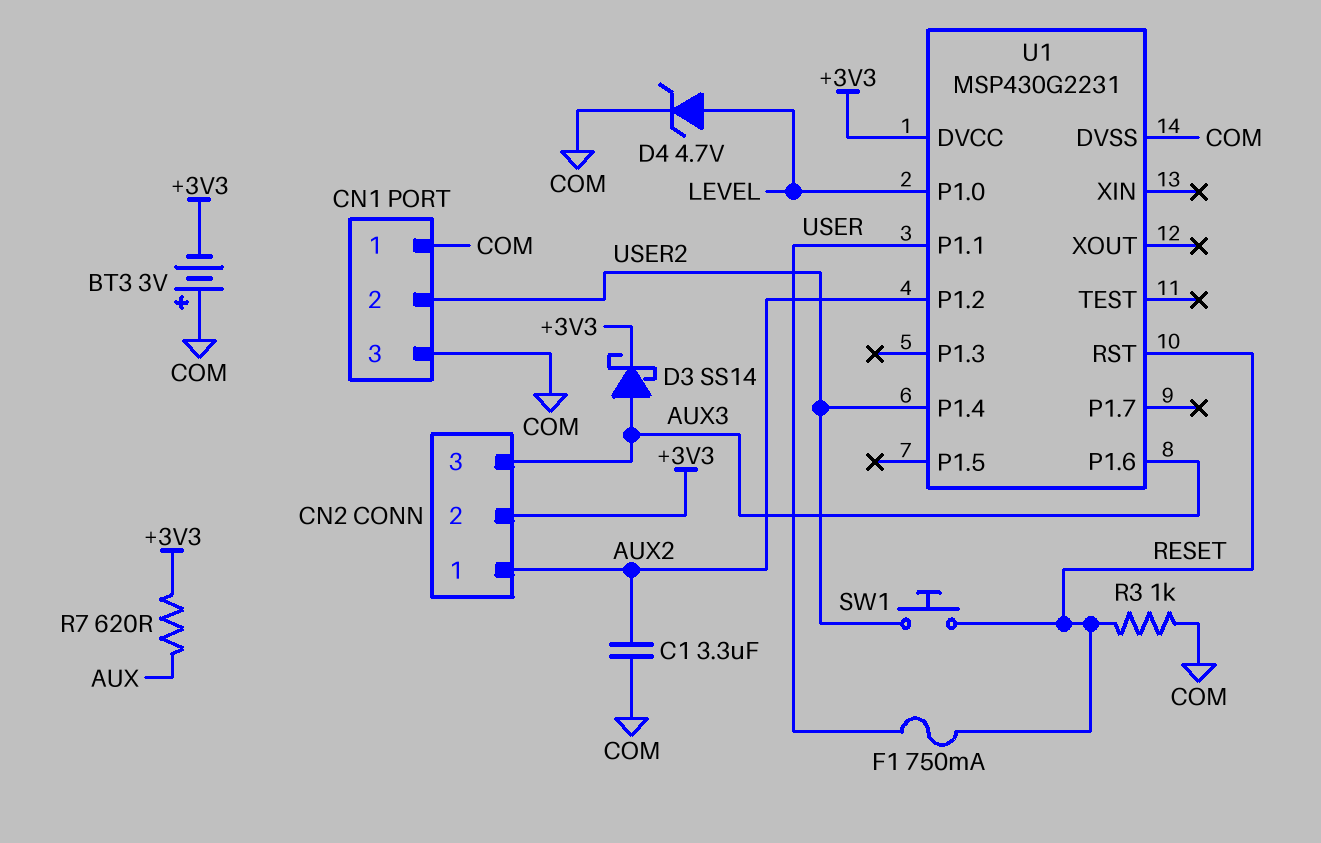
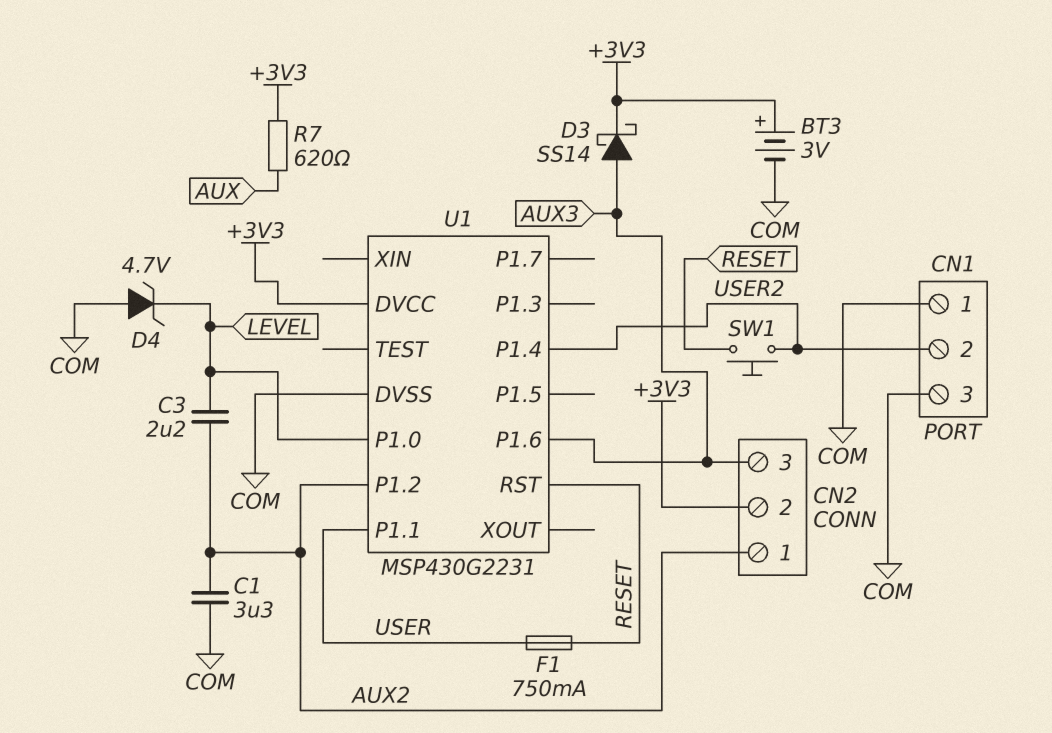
BT3: 3V (plus COM, minus +3V3) -> 3V (plus +3V3, minus COM)
C3: none -> 2.2uF (AUX2, LEVEL)
D4: zener 4.7V (A LEVEL, K COM) -> zener 4.7V (A COM, K LEVEL)
R3: 1k (COM, RESET) -> none

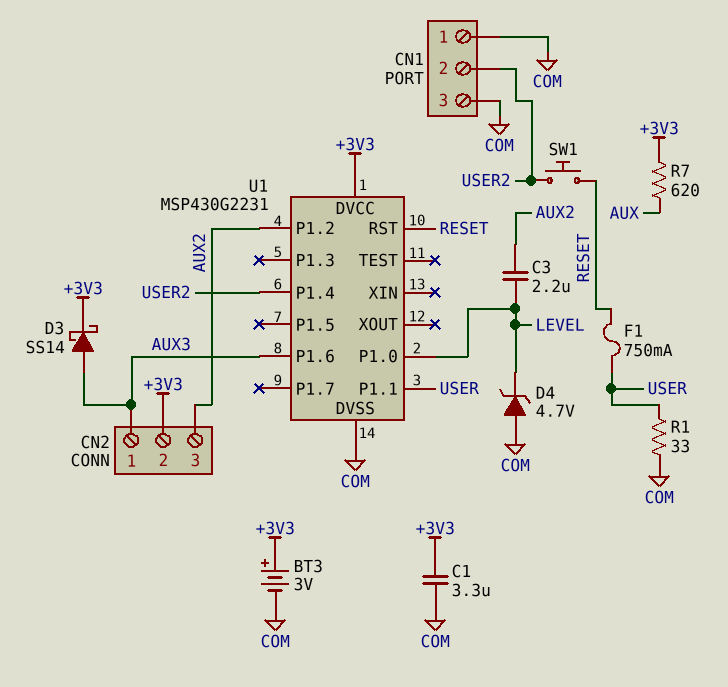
C1: 3.3uF (AUX2, COM) -> 3.3uF (+3V3, COM)
CN2 pin 1: AUX2 -> AUX3
CN2 pin 3: AUX3 -> AUX2
R1: none -> 33 (COM, USER)

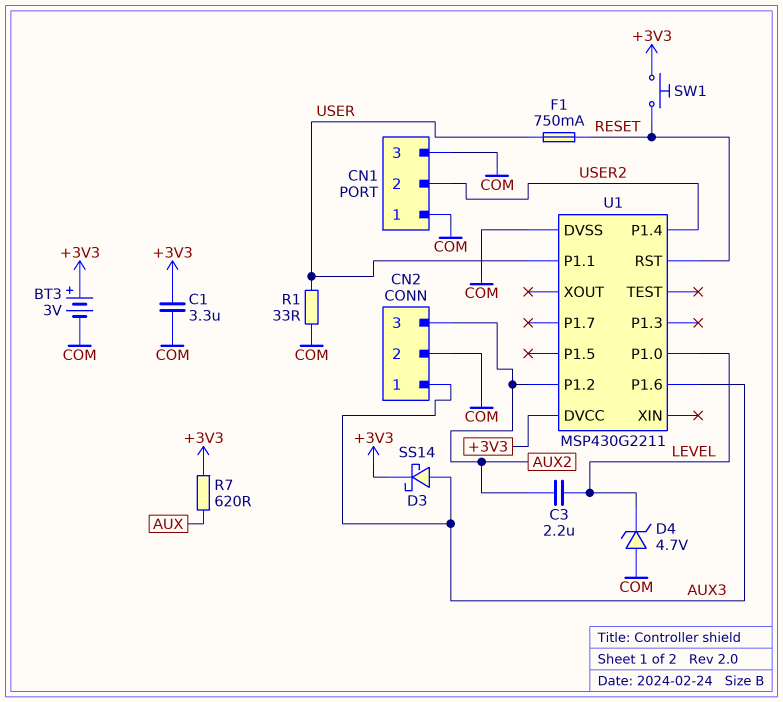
CN2 pin 2: +3V3 -> COM
SW1: button (RESET, USER2) -> button (+3V3, RESET)
U1: MSP430G2231 -> MSP430G2211

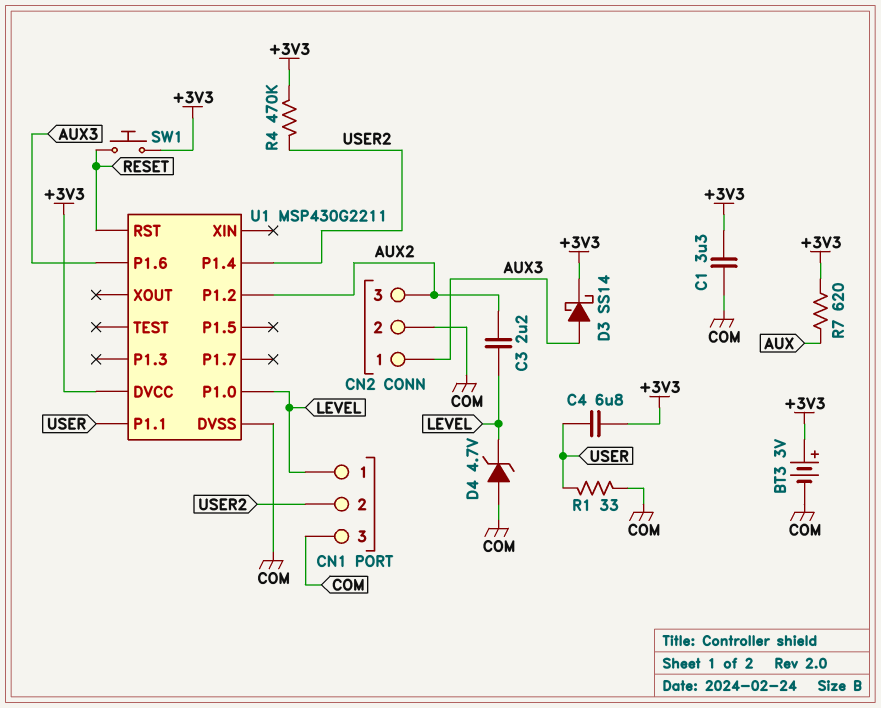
C4: none -> 6.8uF (+3V3, USER)
CN1 pin 1: COM -> LEVEL
F1: 750mA (RESET, USER) -> none
R4: none -> 470k (+3V3, USER2)

